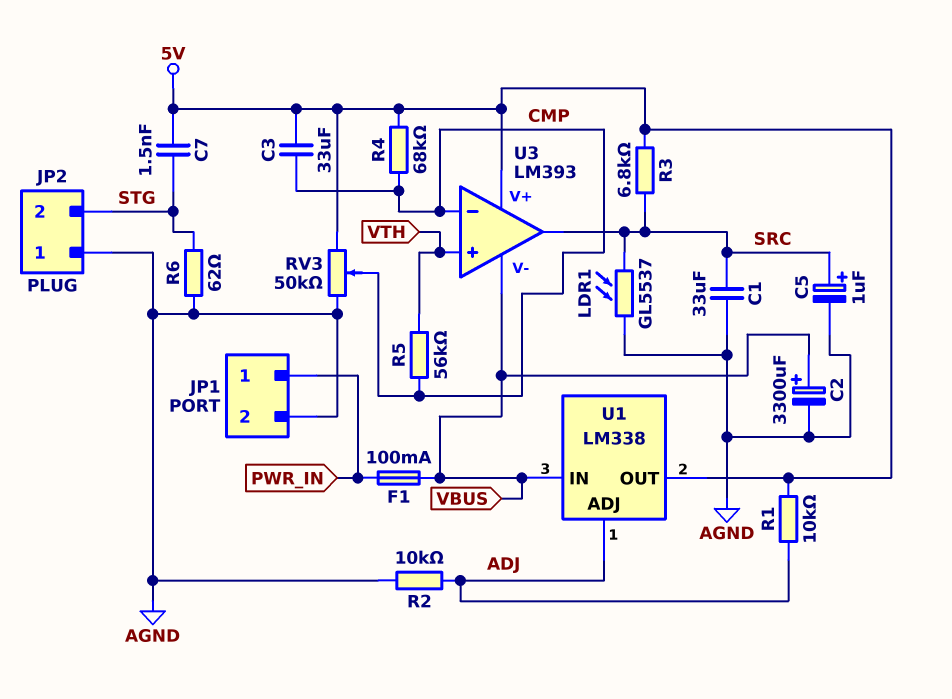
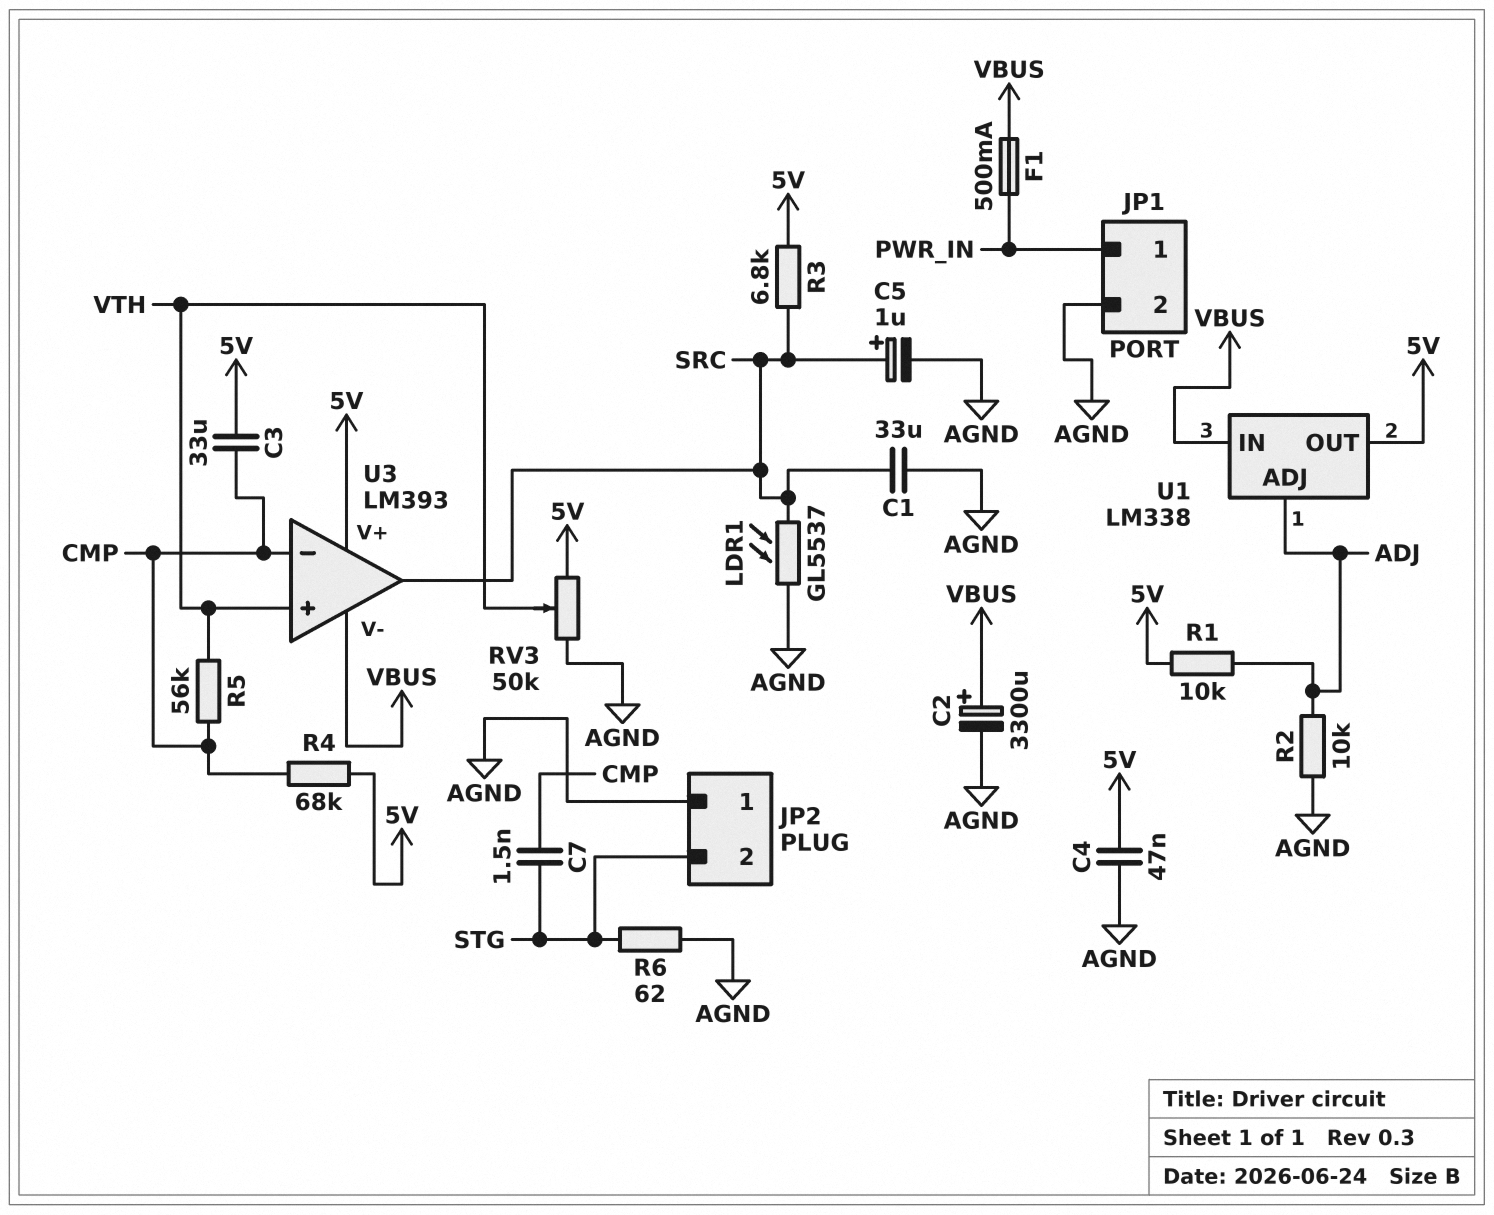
C4: none -> 47nF (5V, AGND)
C7: 1.5nF (5V, STG) -> 1.5nF (CMP, STG)
F1: 100mA (PWR_IN, VBUS) -> 500mA (PWR_IN, VBUS)
RV3: 50k (5V, AGND, wiper CMP) -> 50k (5V, AGND, wiper VTH)

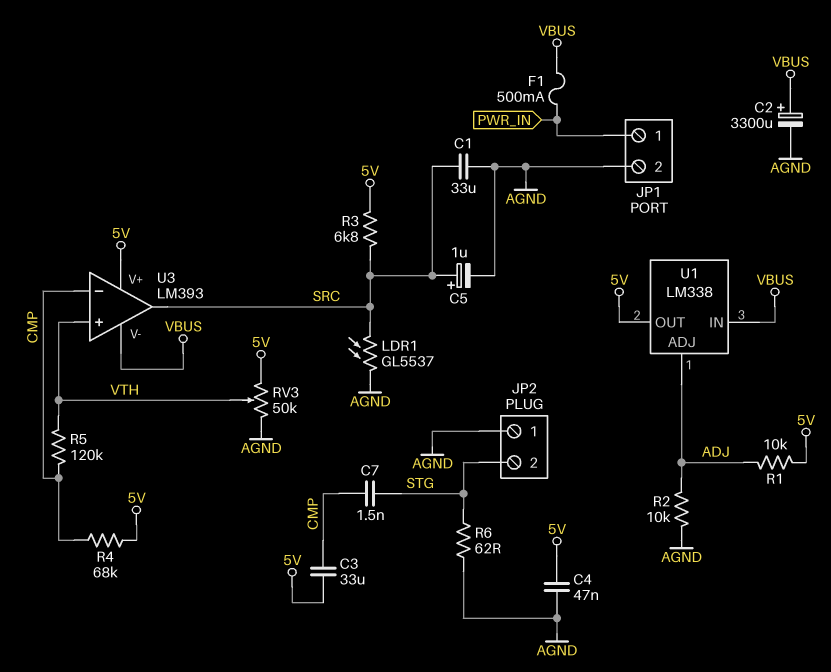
R5: 56k (CMP, VTH) -> 120k (CMP, VTH)

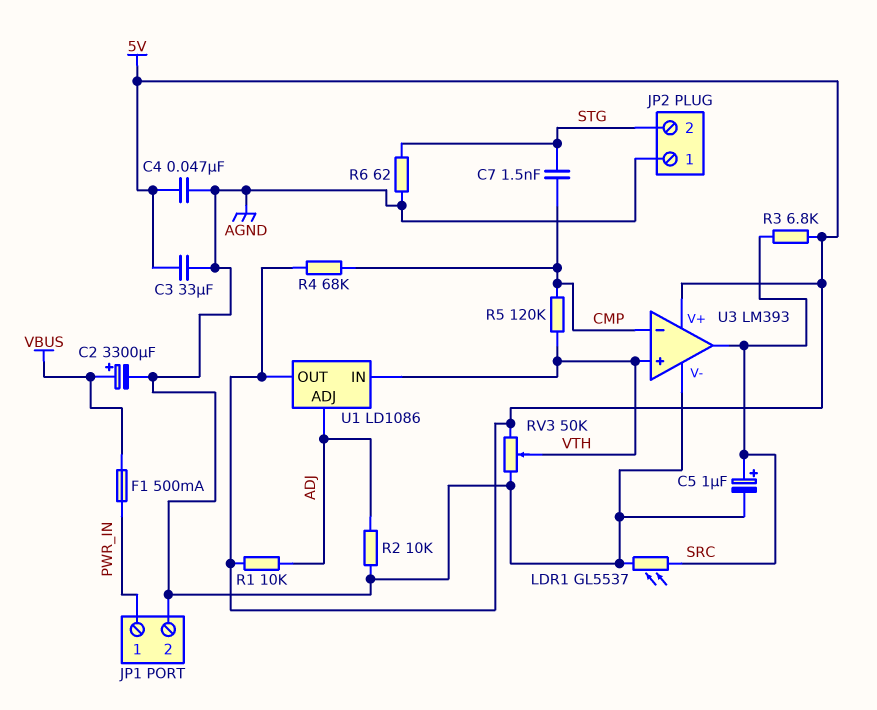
C1: 33uF (AGND, SRC) -> none
C3: 33uF (5V, CMP) -> 33uF (5V, AGND)
U1: LM338 -> LD1086
U1 pin IN: VBUS -> VTH
U3 pin V-: VBUS -> AGND

